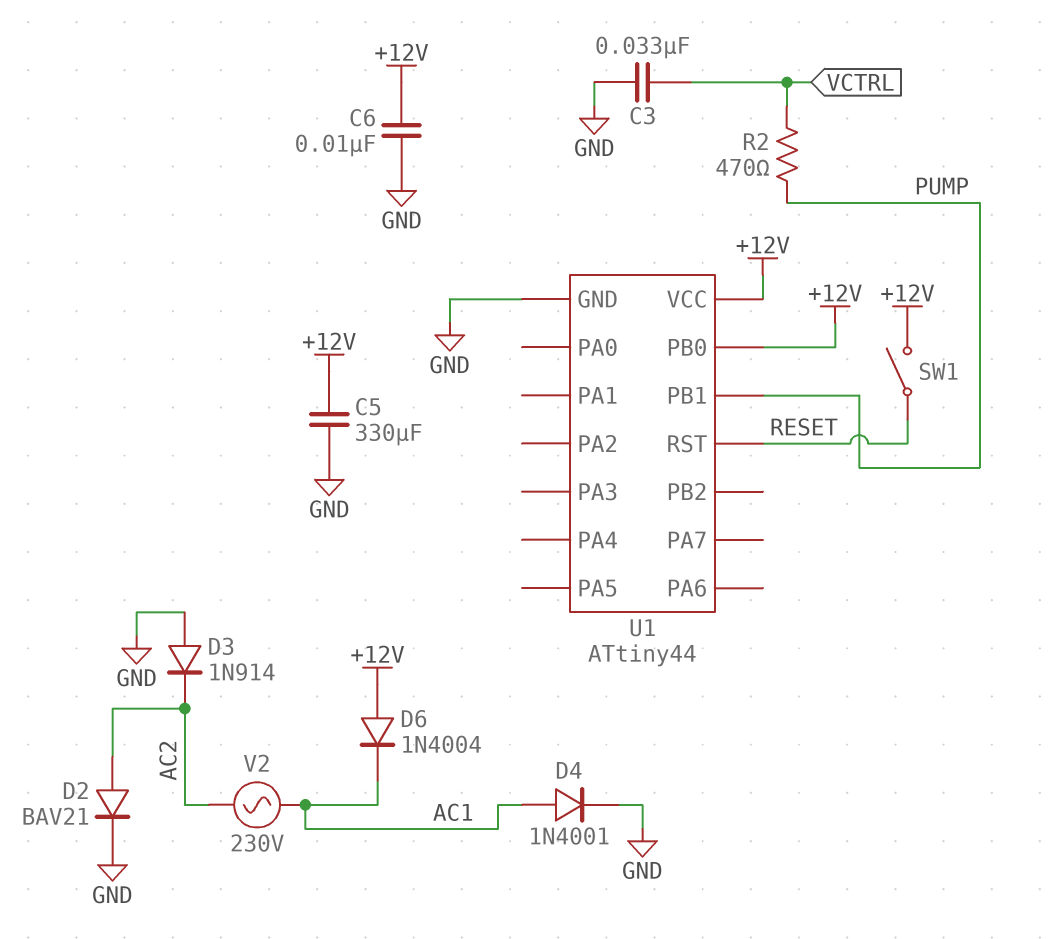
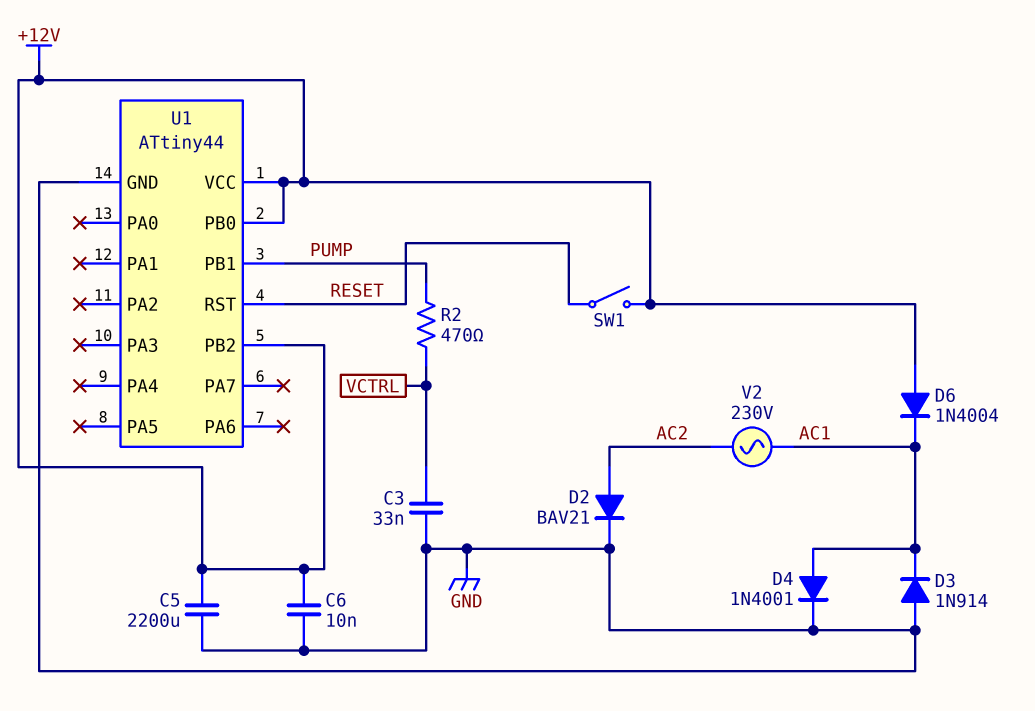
C5: 330uF (+12V, GND) -> 2200uF (+12V, GND)
D3: diode 1N914 (A GND, K AC2) -> diode 1N914 (A GND, K AC1)
U1 pin PB2: none -> +12V

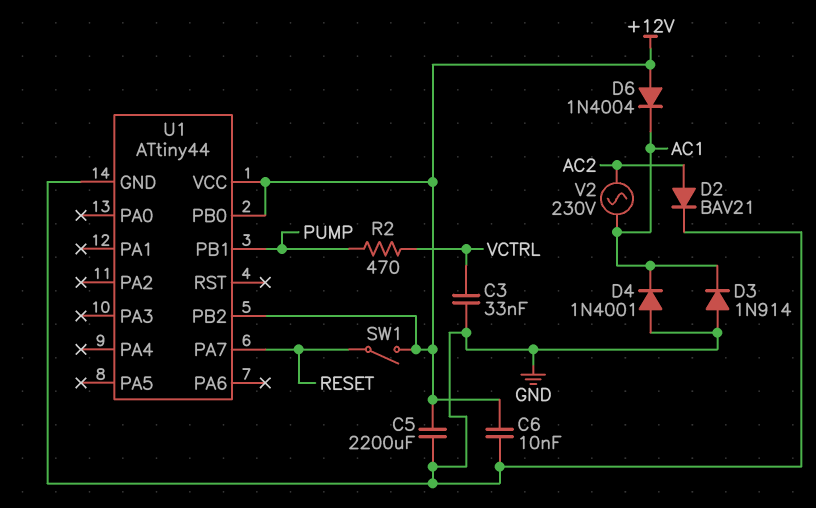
D4: diode 1N4001 (A AC1, K GND) -> diode 1N4001 (A GND, K AC1)
U1 pin PA7: none -> RESET
U1 pin RST: RESET -> none

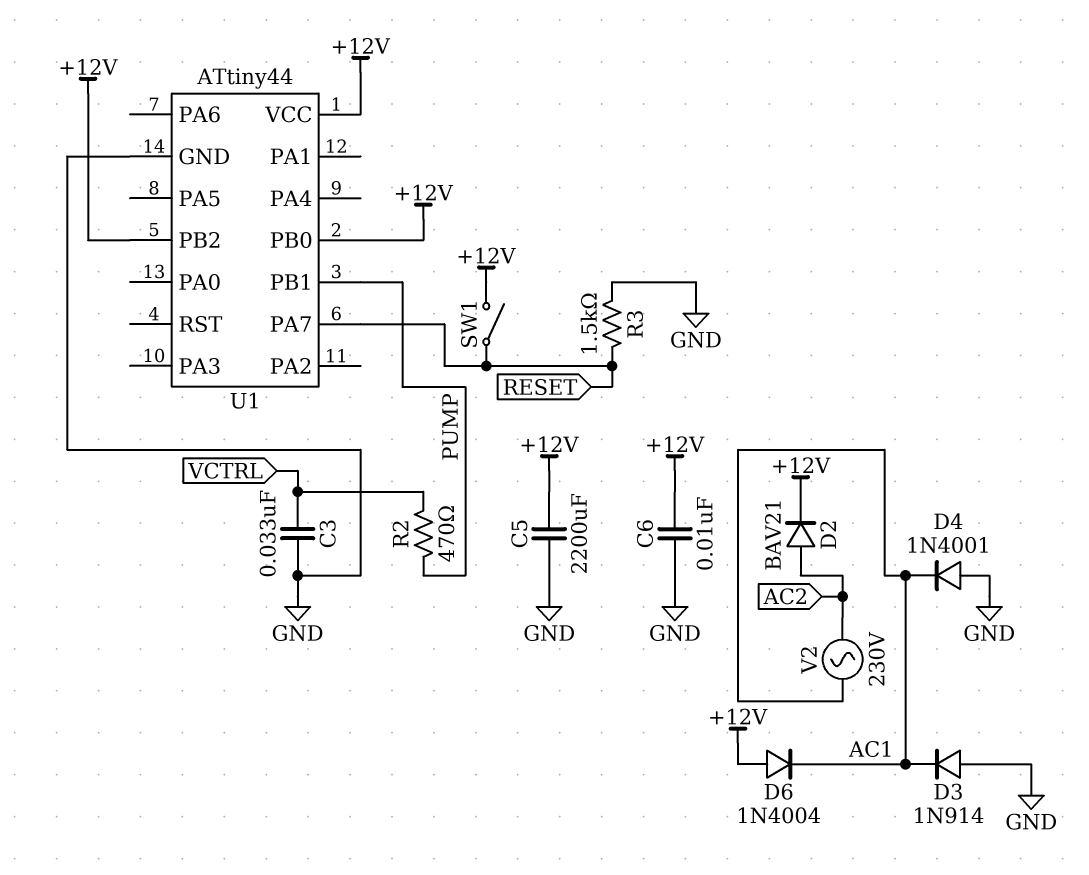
D2: diode BAV21 (A AC2, K GND) -> diode BAV21 (A AC2, K +12V)
R3: none -> 1.5k (GND, RESET)

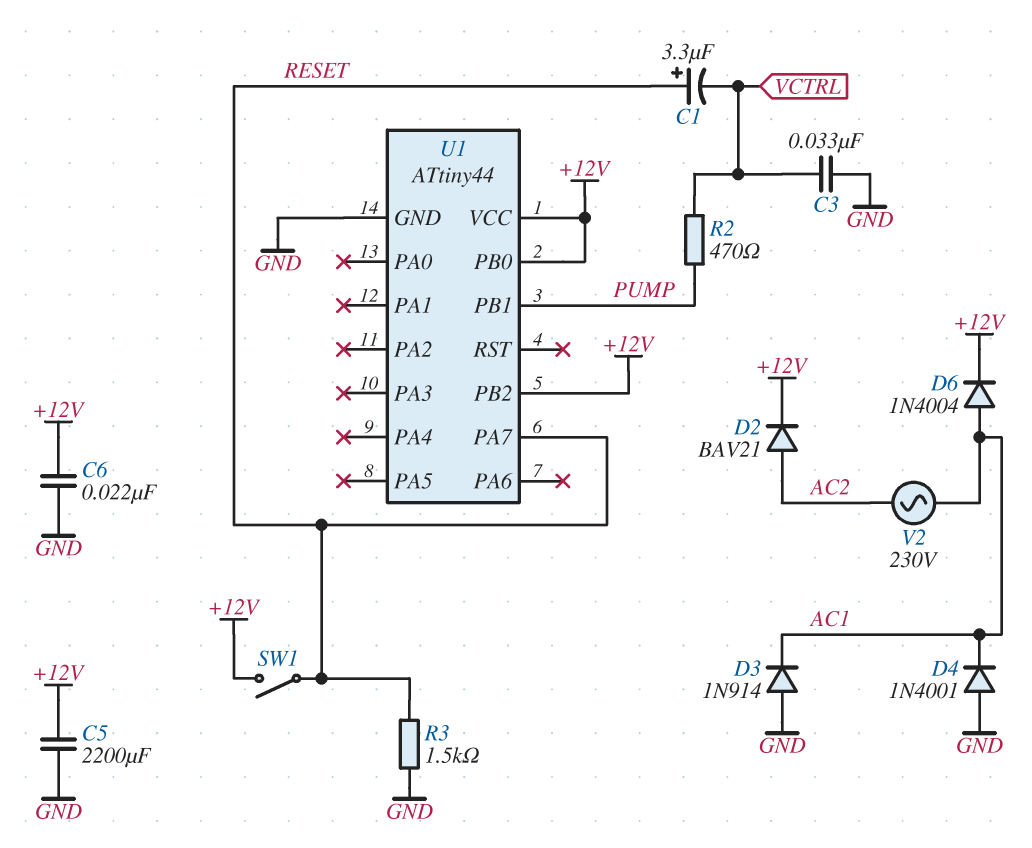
C1: none -> 3.3uF (plus RESET, minus VCTRL)
C6: 10nF (+12V, GND) -> 22nF (+12V, GND)
D6: diode 1N4004 (A +12V, K AC1) -> diode 1N4004 (A AC1, K +12V)

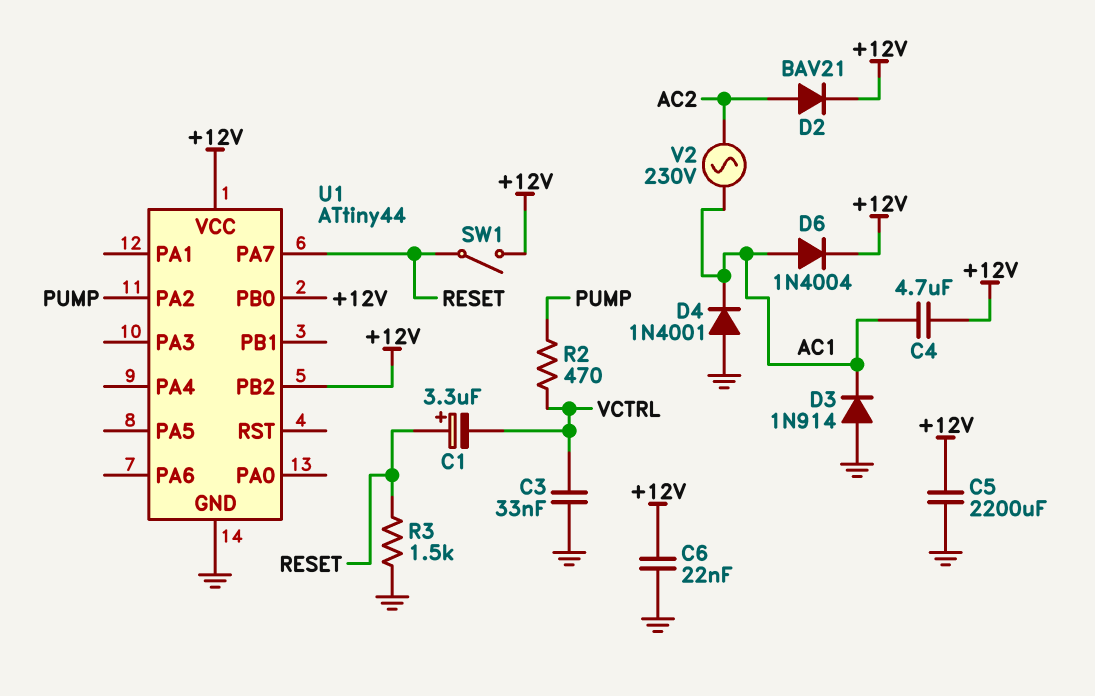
C4: none -> 4.7uF (+12V, AC1)
U1 pin PA2: none -> PUMP
U1 pin PB1: PUMP -> none

